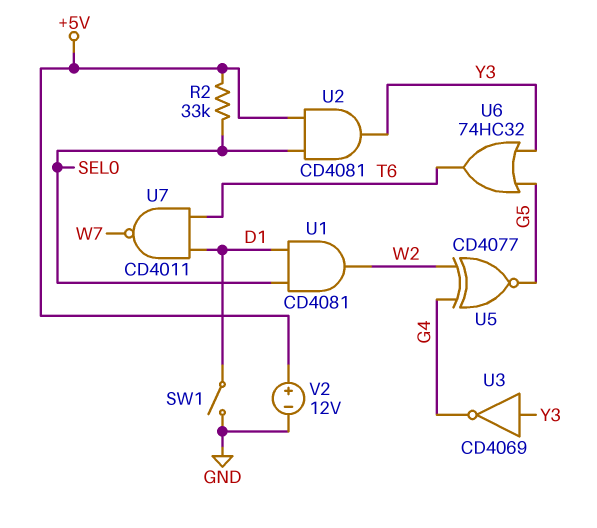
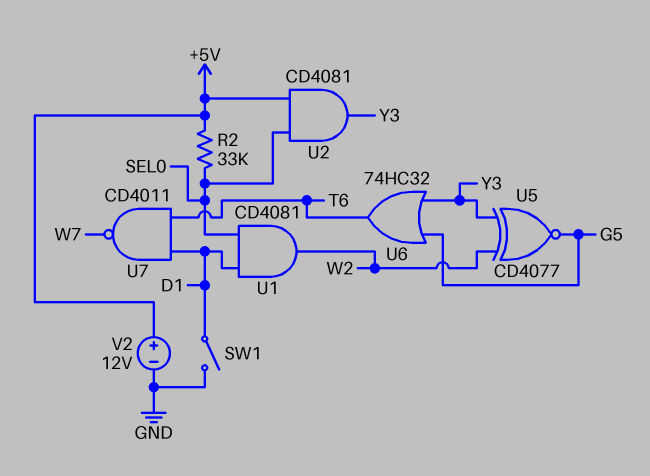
U3: NOT CD4069 (in Y3, out G4) -> none
U5: XNOR CD4077 (in G4, in W2, out G5) -> XNOR CD4077 (in W2, in Y3, out G5)

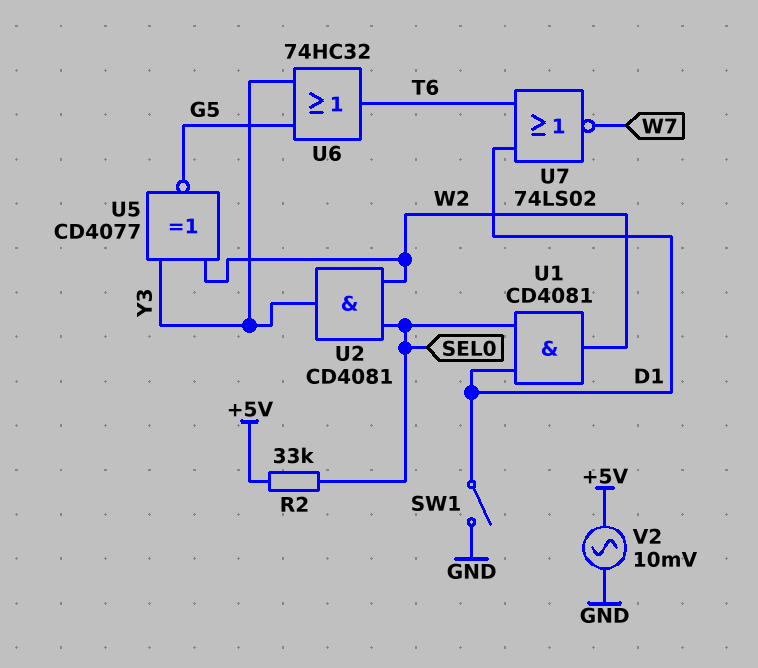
U2: AND CD4081 (in +5V, in SEL0, out Y3) -> AND CD4081 (in SEL0, in W2, out Y3)
U7: NAND CD4011 (in D1, in T6, out W7) -> NOR 74LS02 (in D1, in T6, out W7)
V2: 12V (plus +5V, minus GND) -> AC 10mV (+5V, GND)

